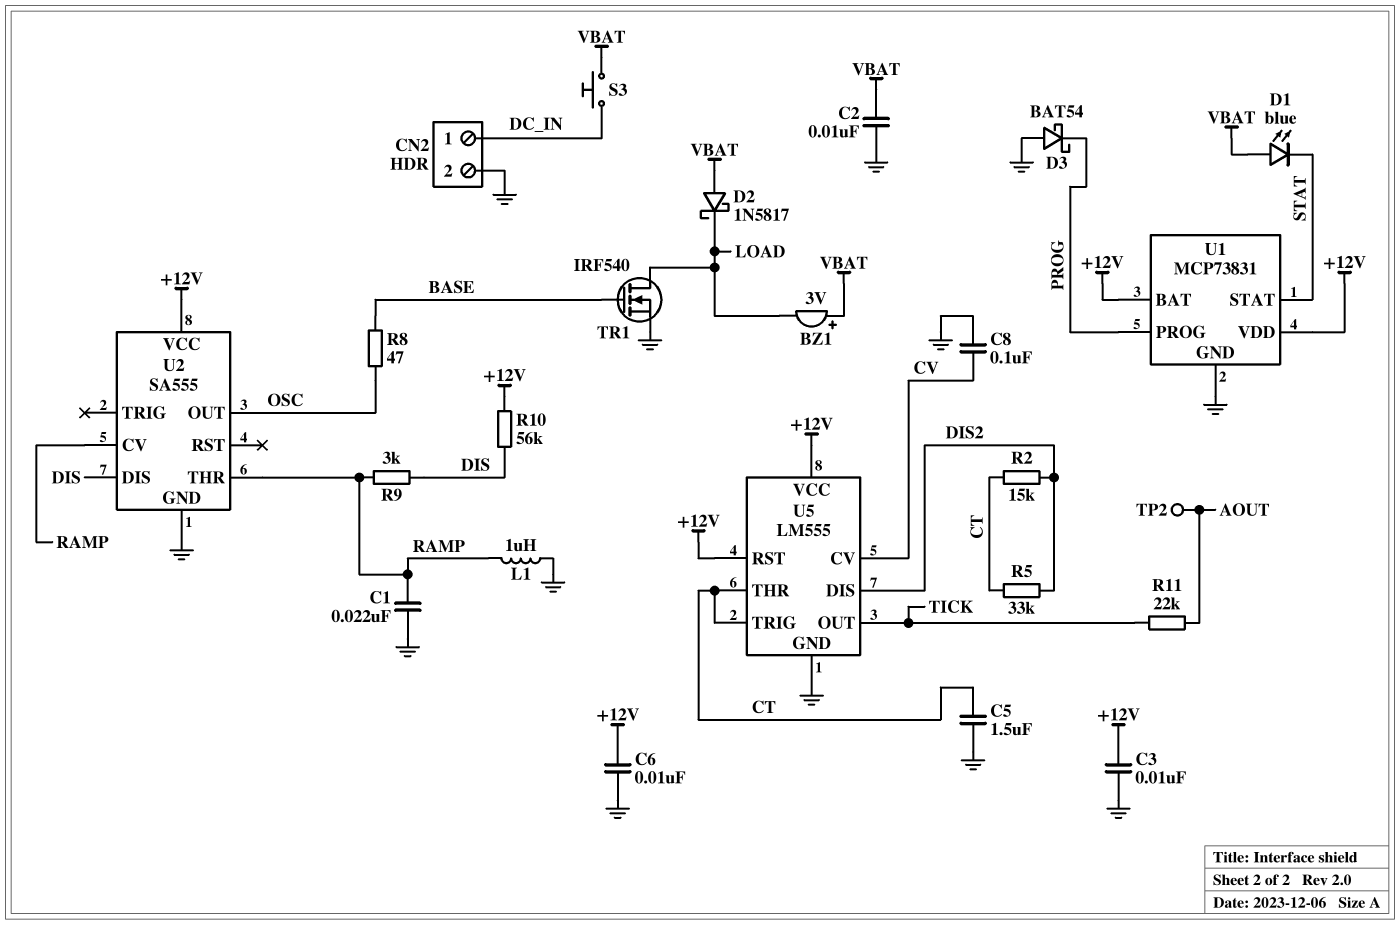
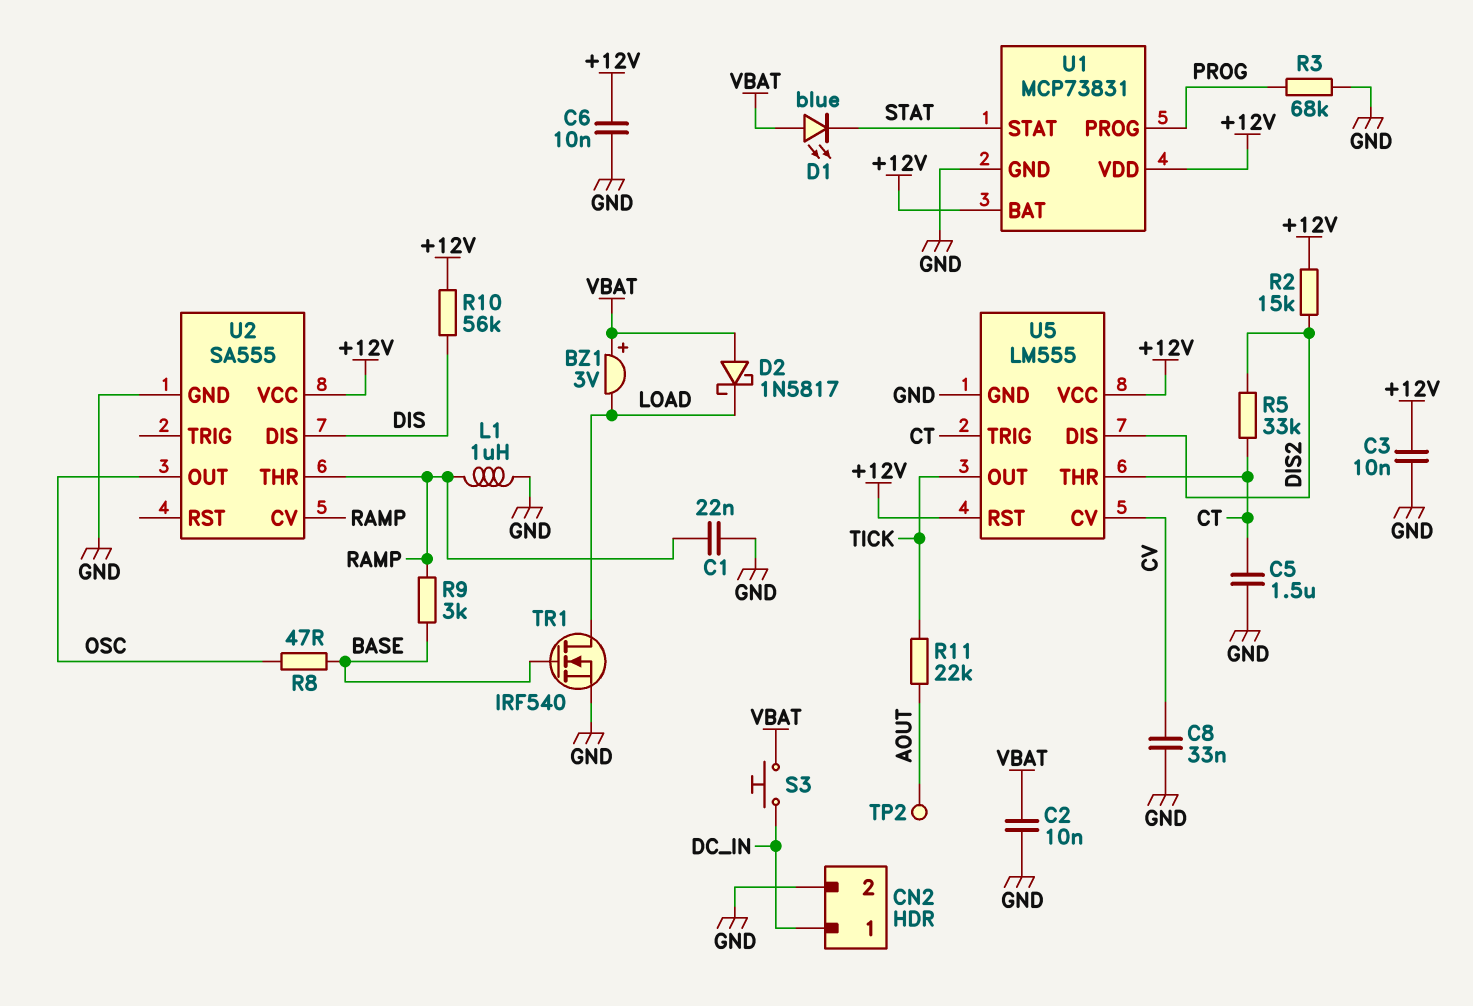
C8: 100nF (CV, GND) -> 33nF (CV, GND)
D3: schottky BAT54 (A GND, K PROG) -> none
R2: 15k (CT, DIS2) -> 15k (+12V, DIS2)
R3: none -> 68k (GND, PROG)
R9: 3k (DIS, RAMP) -> 3k (BASE, RAMP)

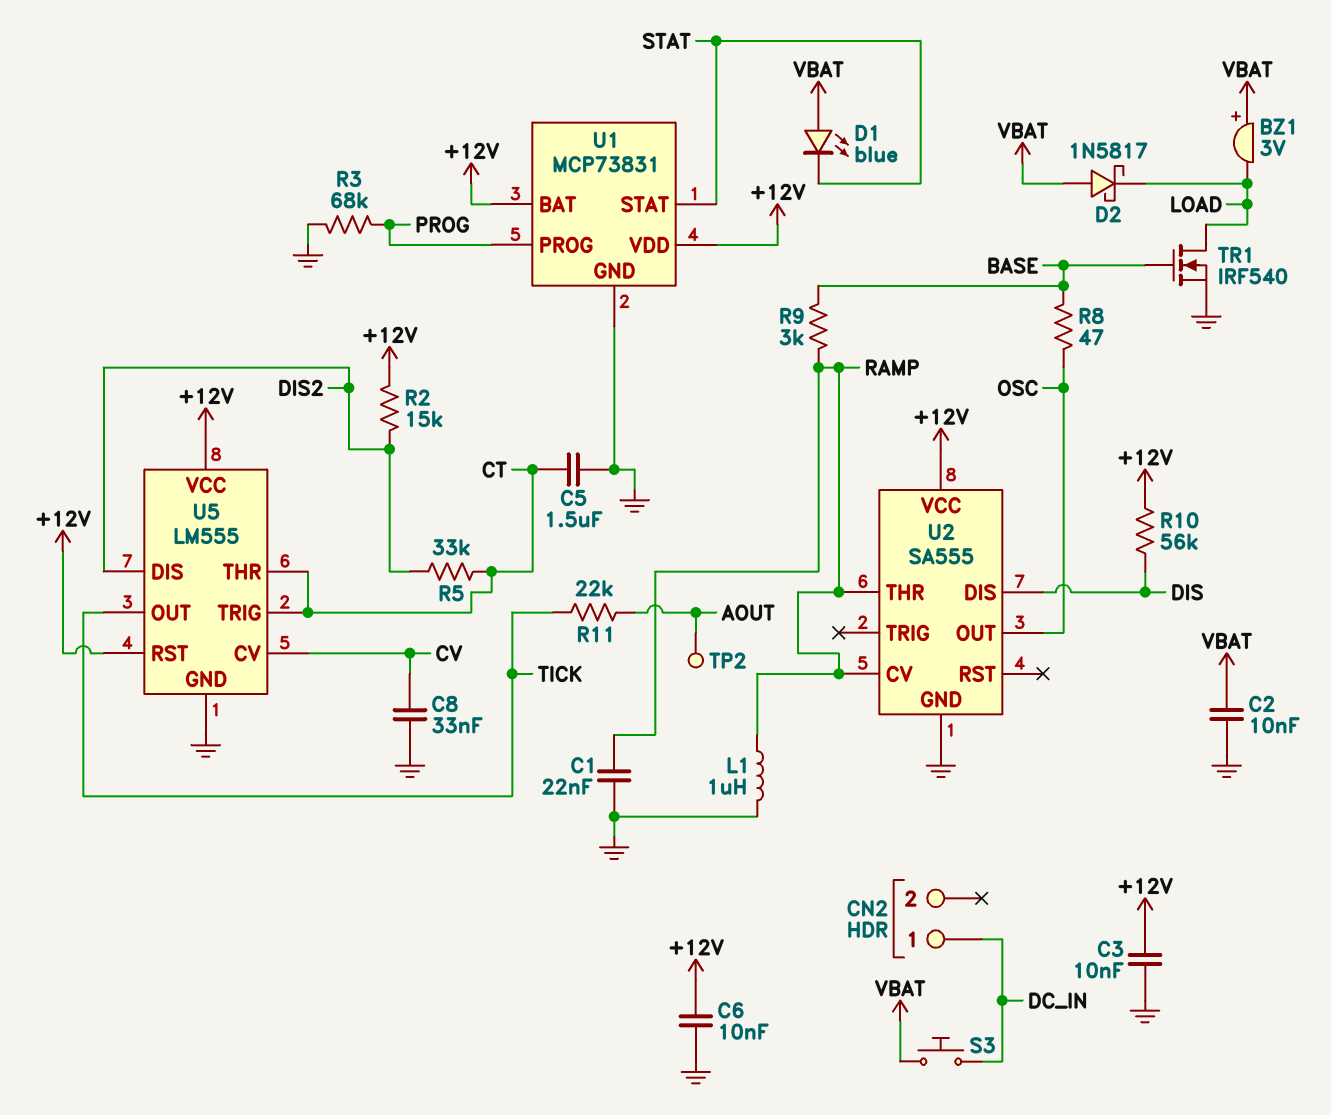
CN2 pin 2: GND -> none

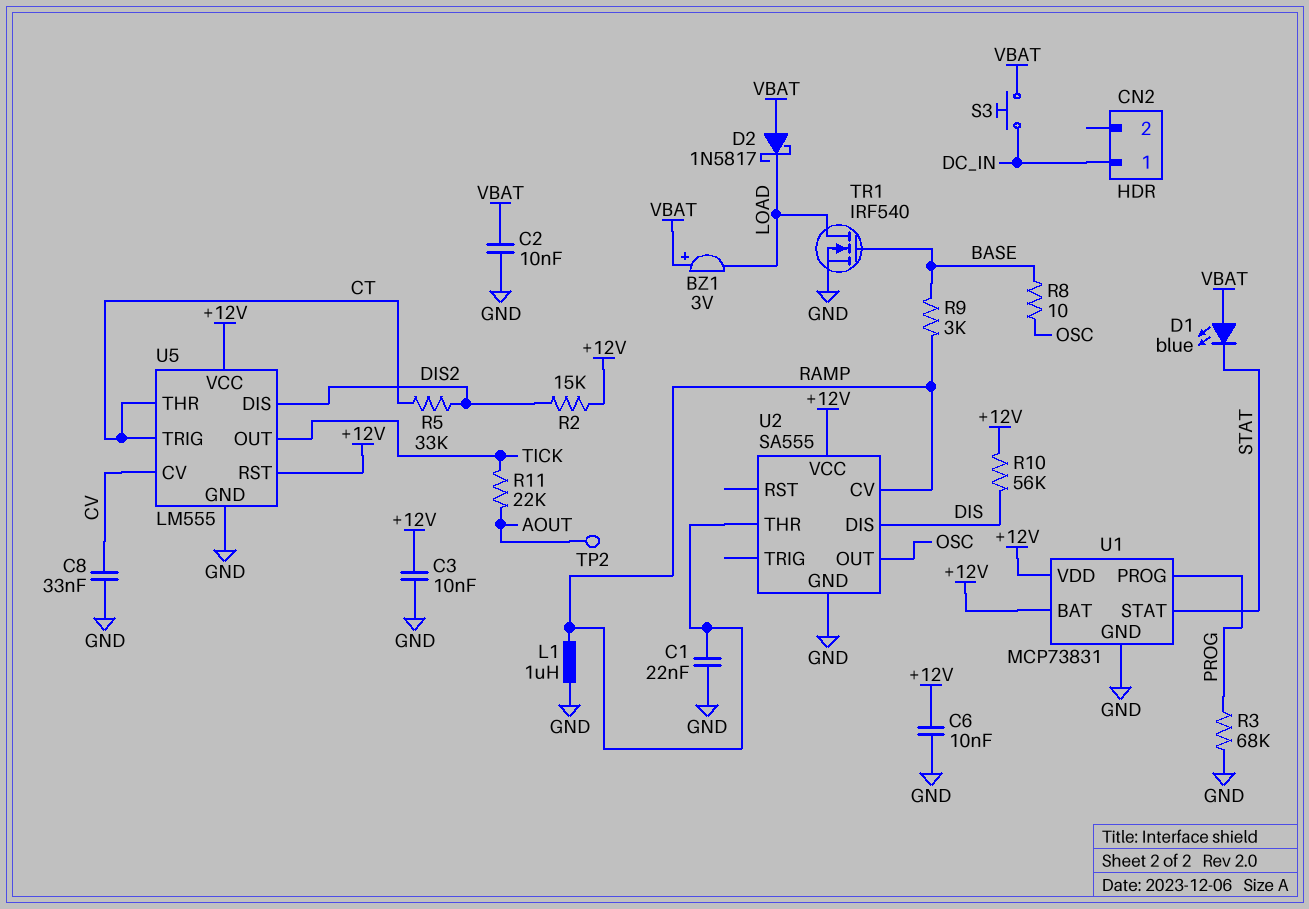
C5: 1.5uF (CT, GND) -> none
R8: 47 (BASE, OSC) -> 10 (BASE, OSC)

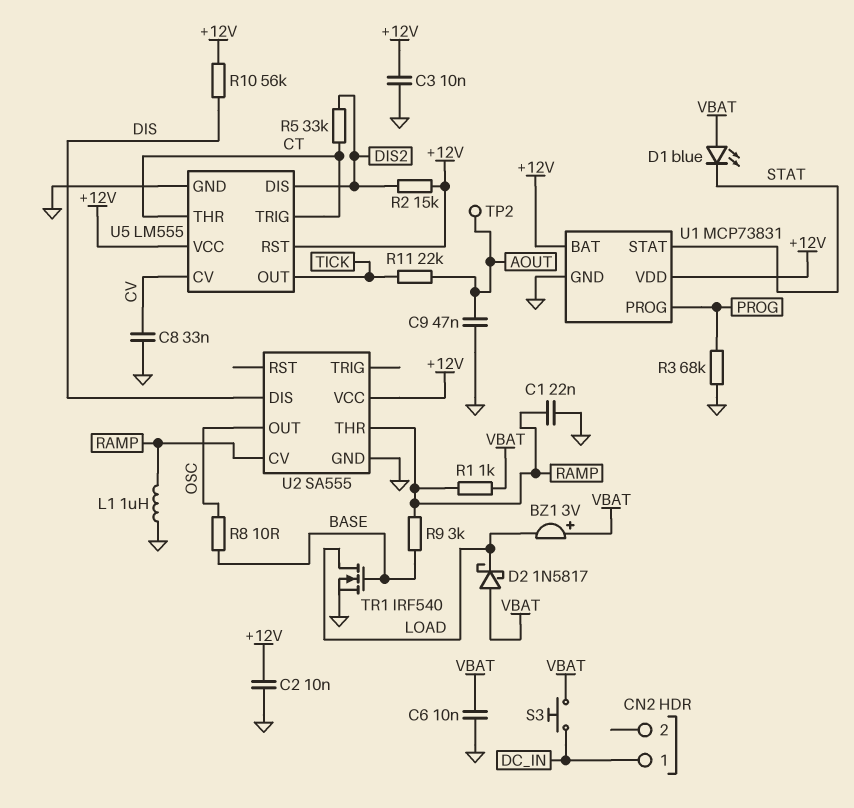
C2: 10nF (GND, VBAT) -> 10nF (+12V, GND)
C6: 10nF (+12V, GND) -> 10nF (GND, VBAT)
C9: none -> 47nF (AOUT, GND)
R1: none -> 1k (RAMP, VBAT)

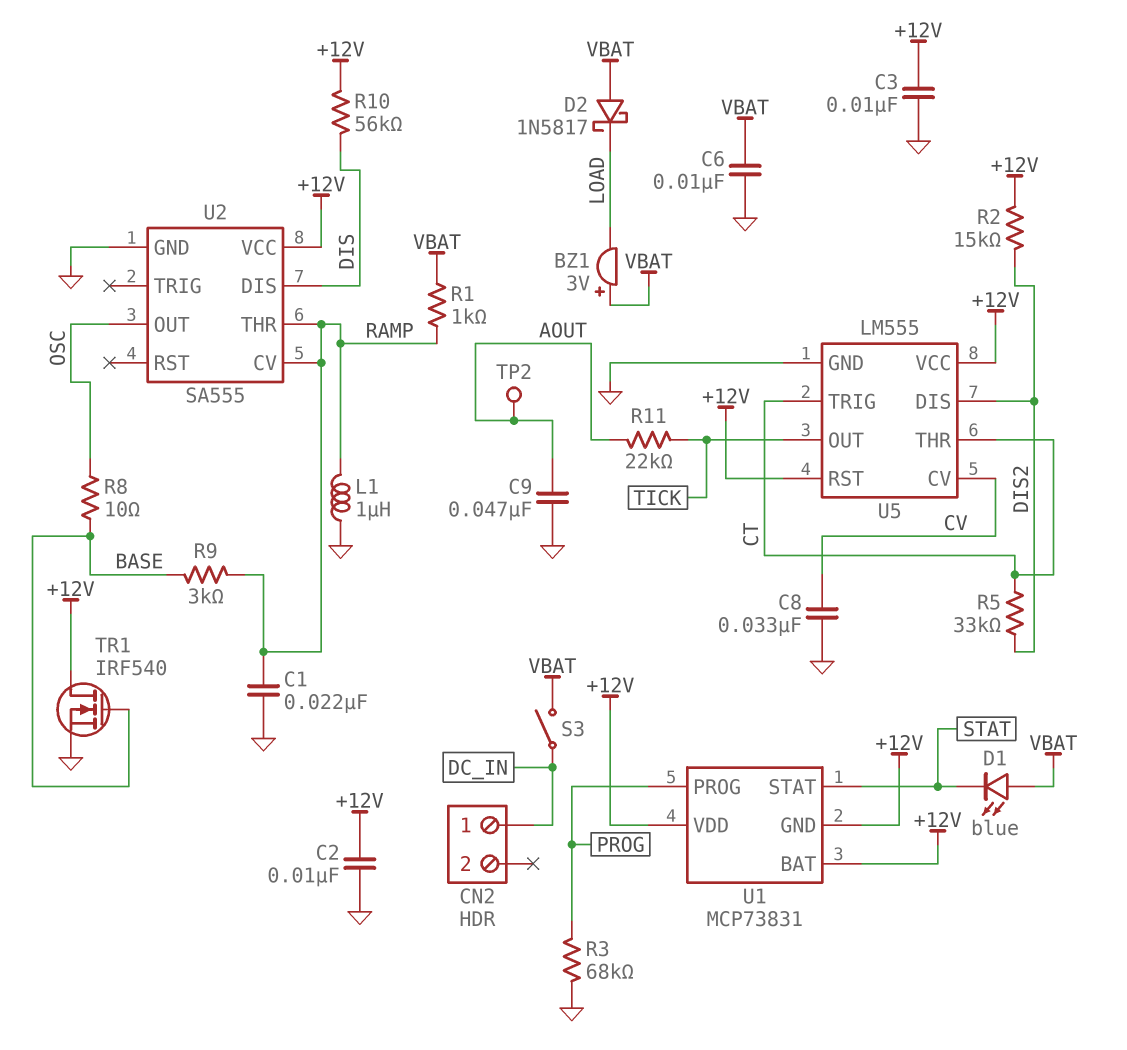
S3: button (DC_IN, VBAT) -> switch (DC_IN, VBAT)
TR1: NMOS IRF540 (G BASE, D LOAD, S GND) -> NMOS IRF540 (G BASE, D +12V, S GND)
U1 pin GND: GND -> +12V

